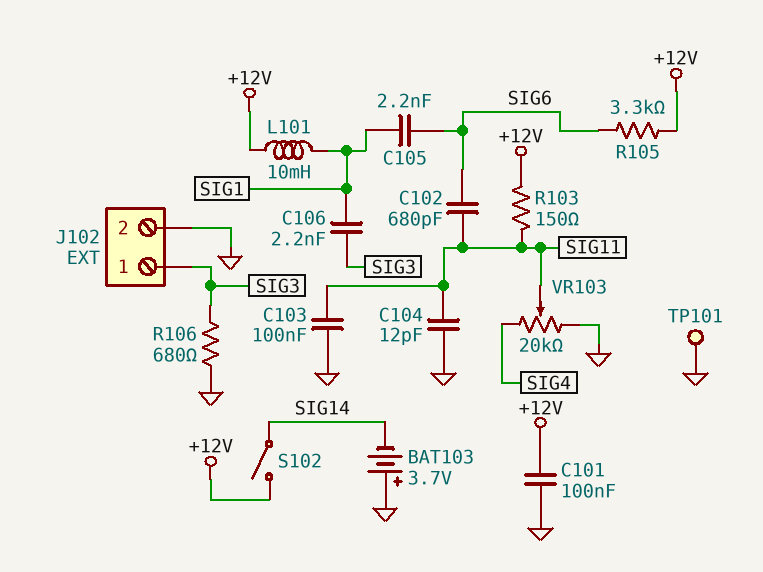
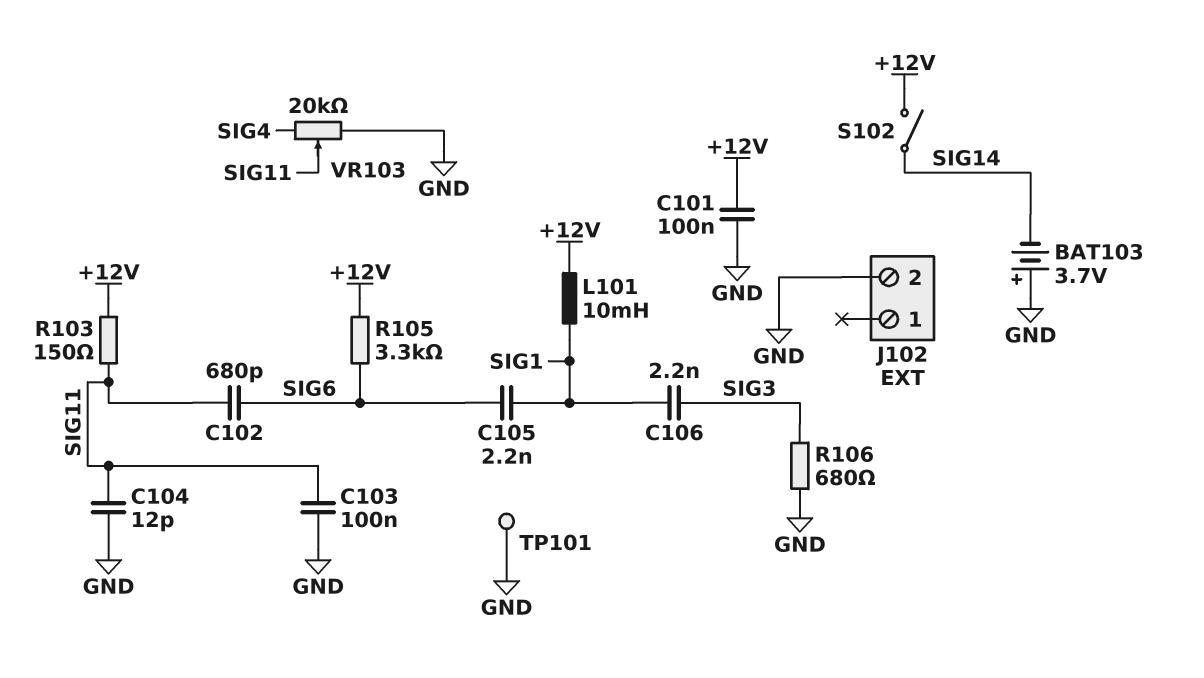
J102 pin 1: SIG3 -> none

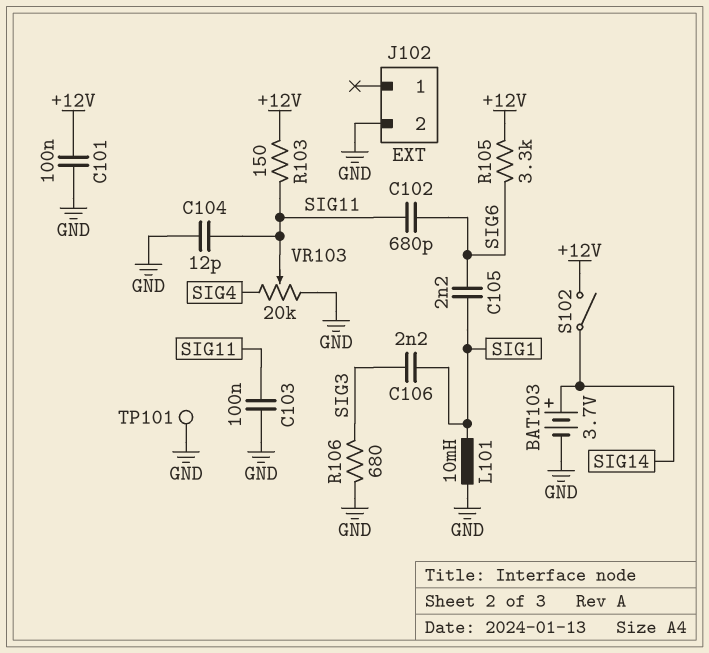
BAT103: 3.7V (plus GND, minus SIG14) -> 3.7V (plus SIG14, minus GND)
L101: 10mH (+12V, SIG1) -> 10mH (GND, SIG1)

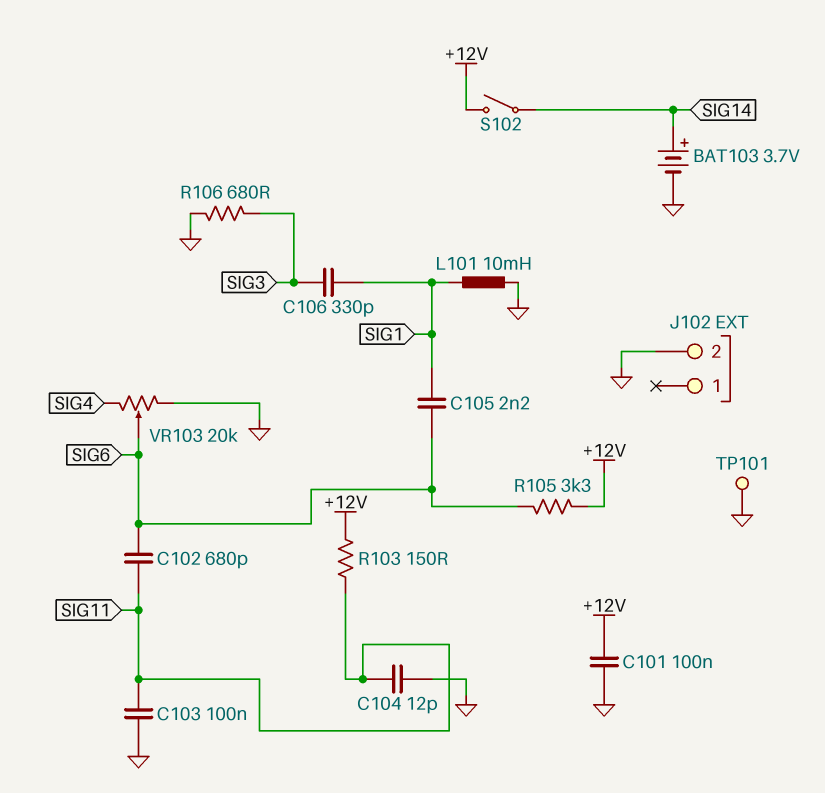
C106: 2.2nF (SIG1, SIG3) -> 330pF (SIG1, SIG3)
VR103: 20k (GND, SIG4, wiper SIG11) -> 20k (GND, SIG4, wiper SIG6)

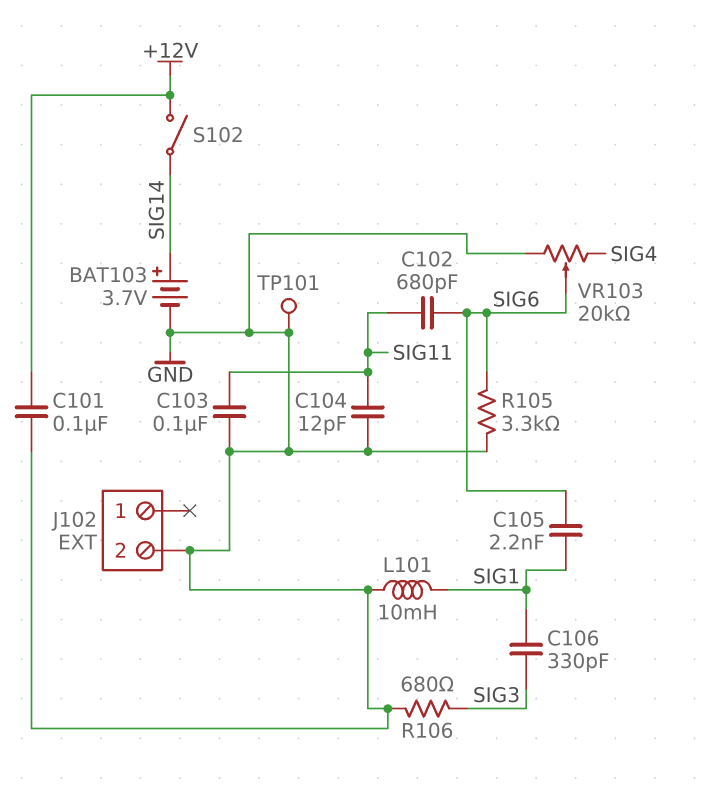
R103: 150 (+12V, SIG11) -> none
R105: 3.3k (+12V, SIG6) -> 3.3k (GND, SIG6)

